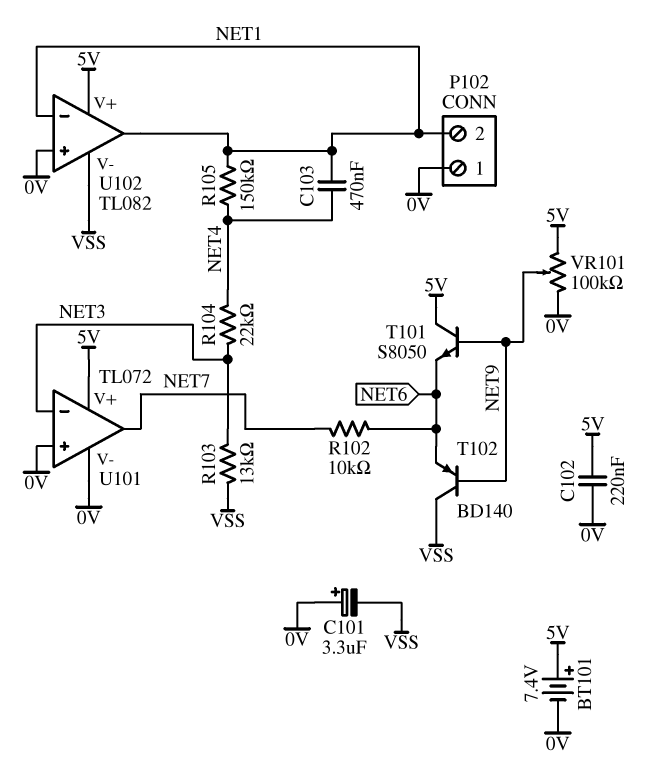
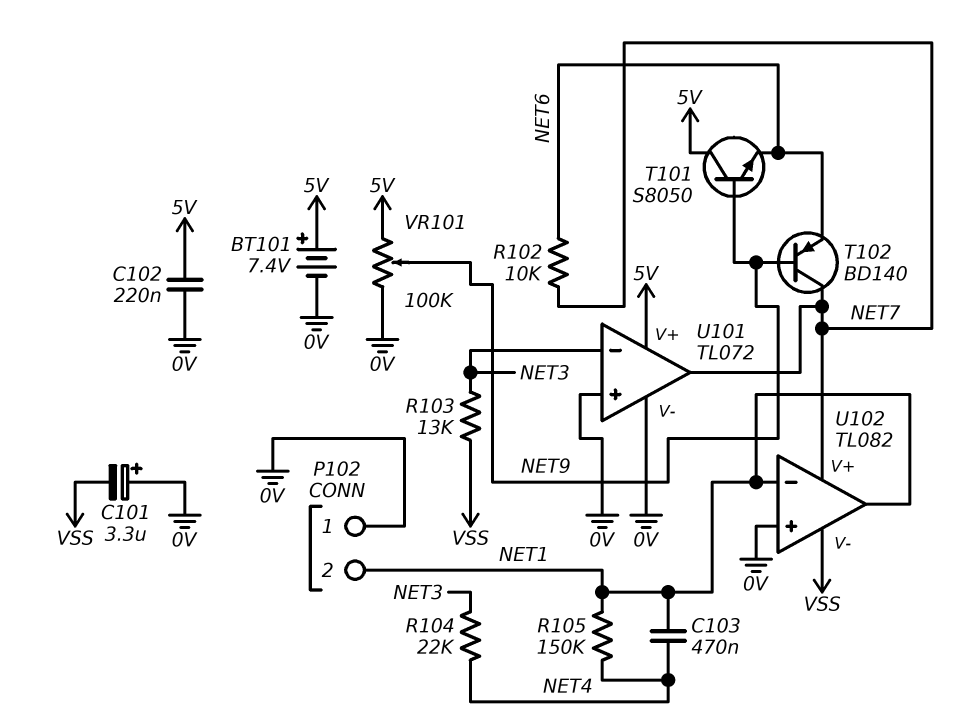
T102: PNP BD140 (B NET9, C VSS, E NET6) -> PNP BD140 (B NET9, C NET7, E NET6)
U102 pin V+: 5V -> NET7

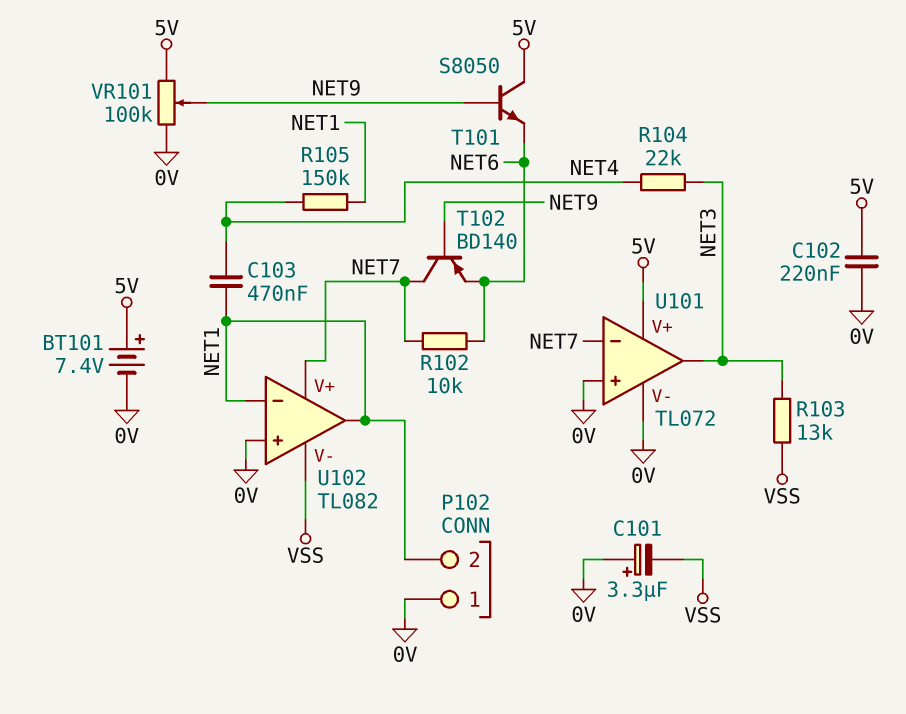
U101 pin in-: NET3 -> NET7
U101 pin out: NET7 -> NET3

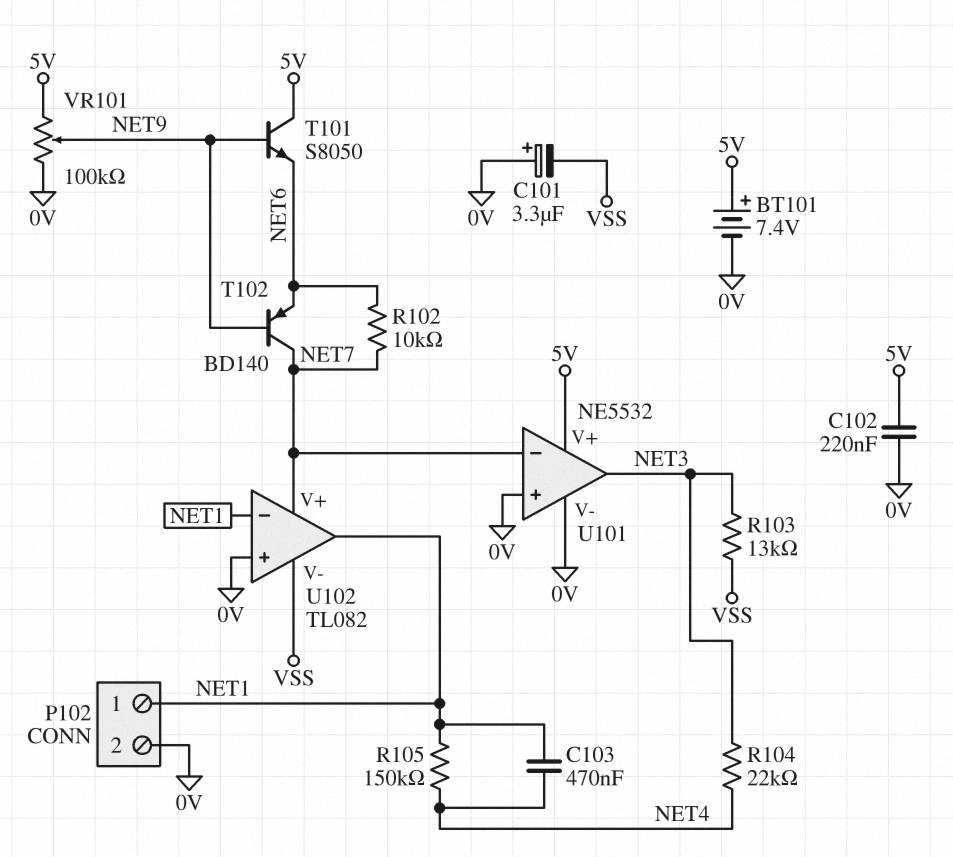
P102 pin 1: 0V -> NET1
P102 pin 2: NET1 -> 0V
U101: TL072 -> NE5532

